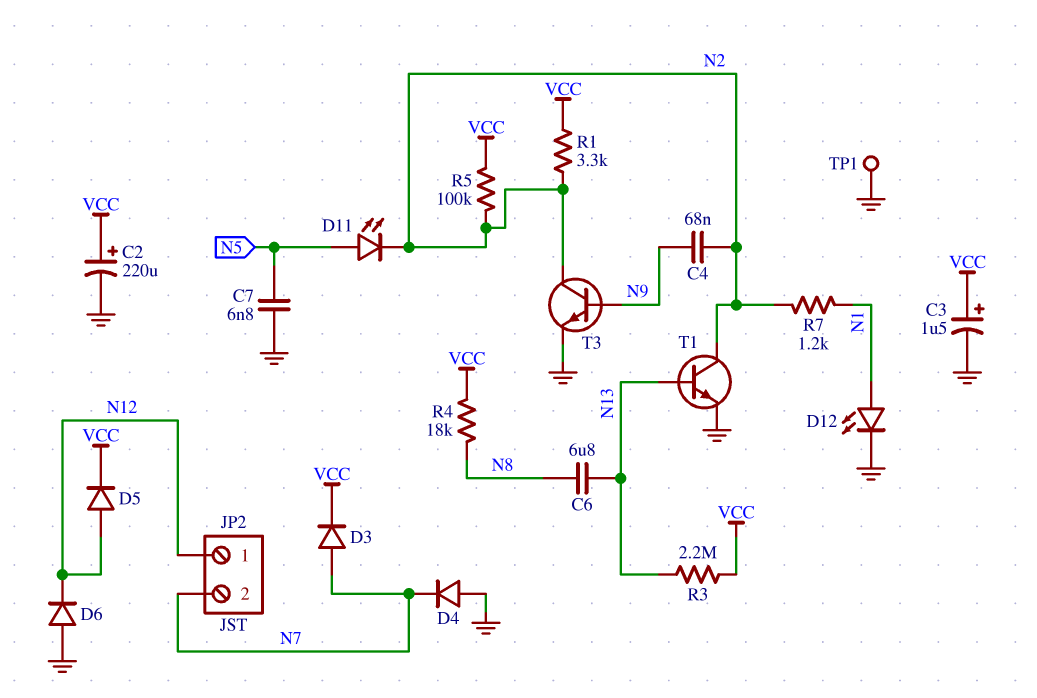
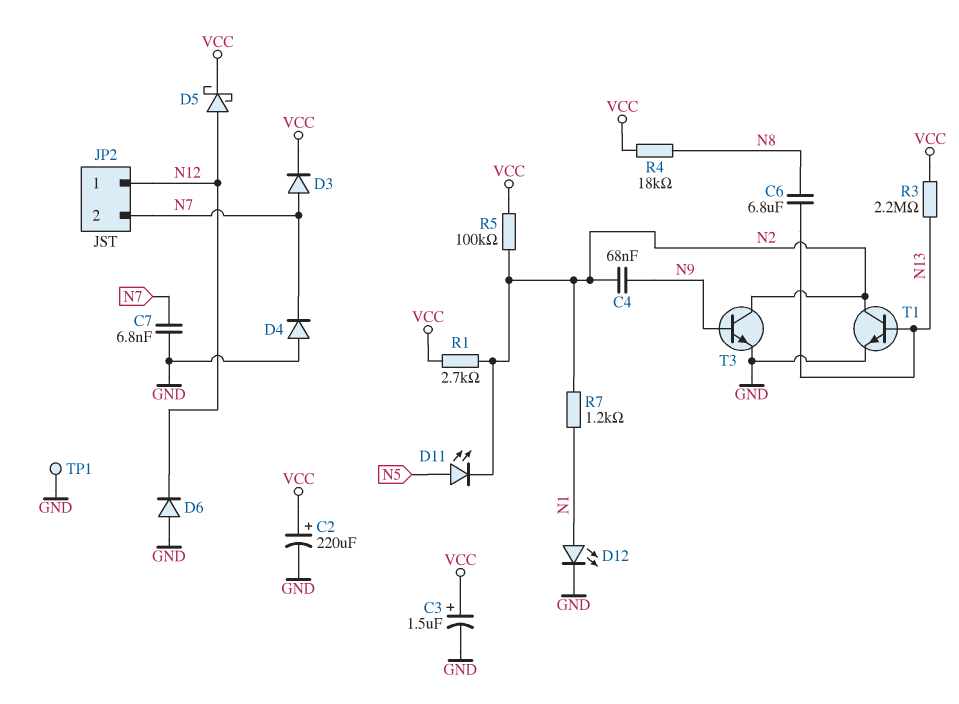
C7: 6.8nF (GND, N5) -> 6.8nF (GND, N7)
D5: diode (A N12, K VCC) -> schottky (A N12, K VCC)
R1: 3.3k (N2, VCC) -> 2.7k (N2, VCC)

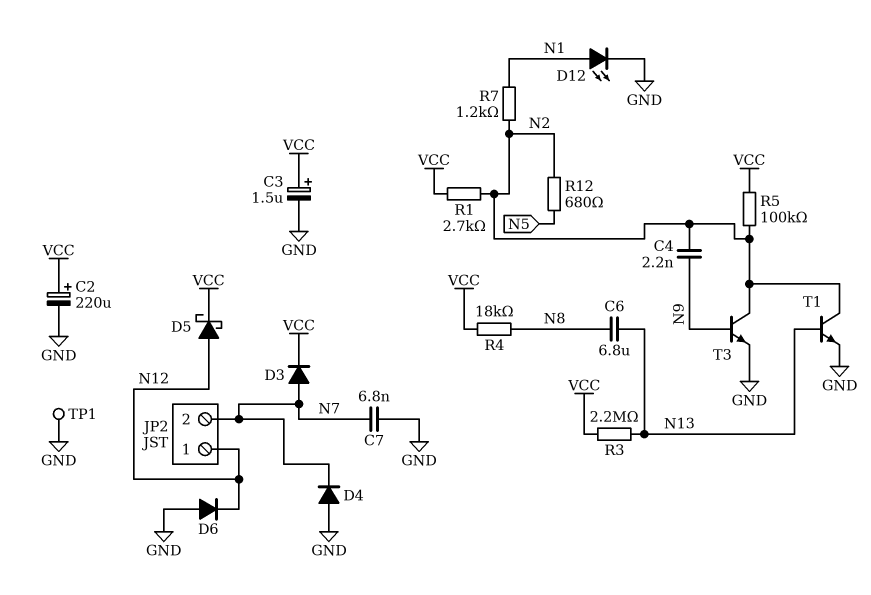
C4: 68nF (N2, N9) -> 2.2nF (N2, N9)
D11: LED (A N5, K N2) -> none
R12: none -> 680 (N2, N5)

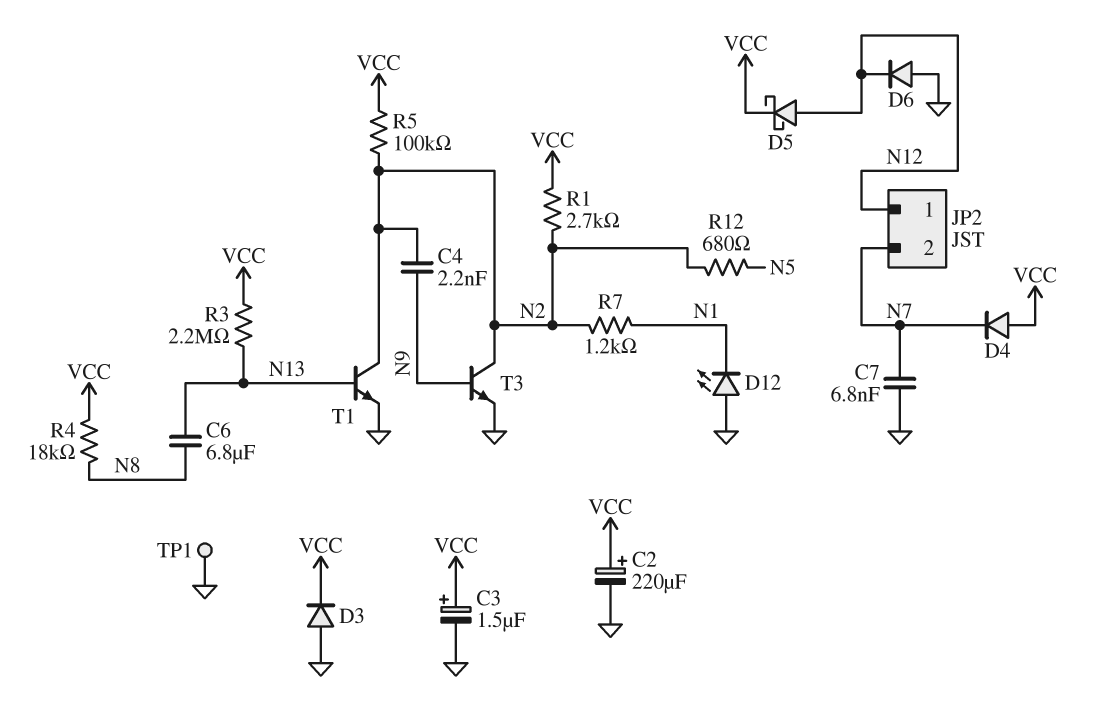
D3: diode (A N7, K VCC) -> diode (A GND, K VCC)
D4: diode (A GND, K N7) -> diode (A VCC, K N7)
D12: LED (A N1, K GND) -> LED (A GND, K N1)

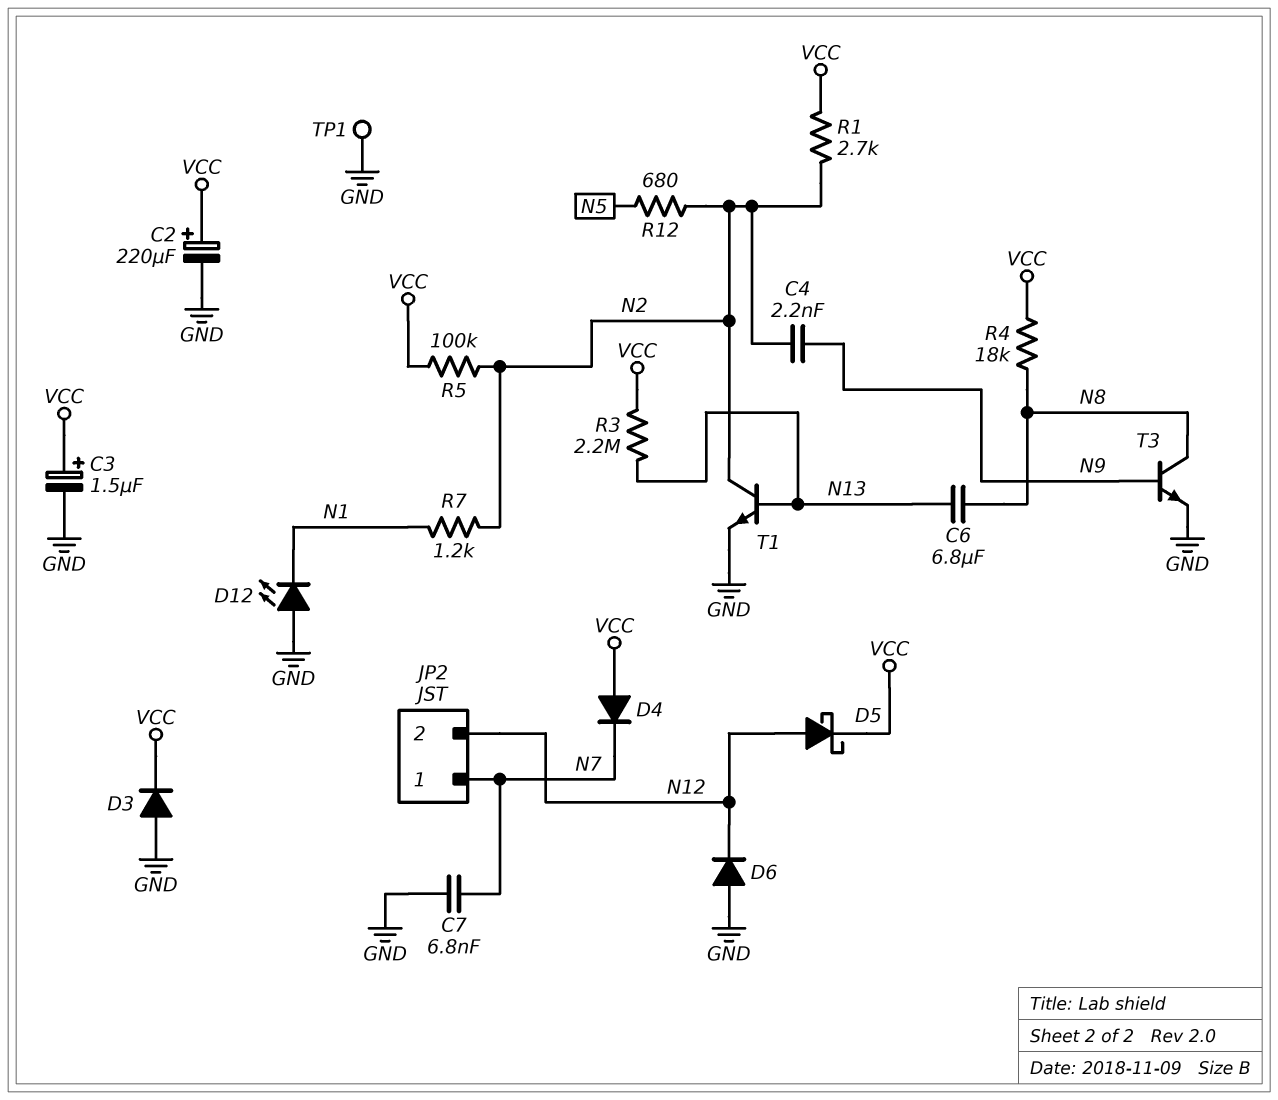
JP2 pin 1: N12 -> N7
JP2 pin 2: N7 -> N12
T3: NPN (B N9, C N2, E GND) -> NPN (B N9, C N8, E GND)

